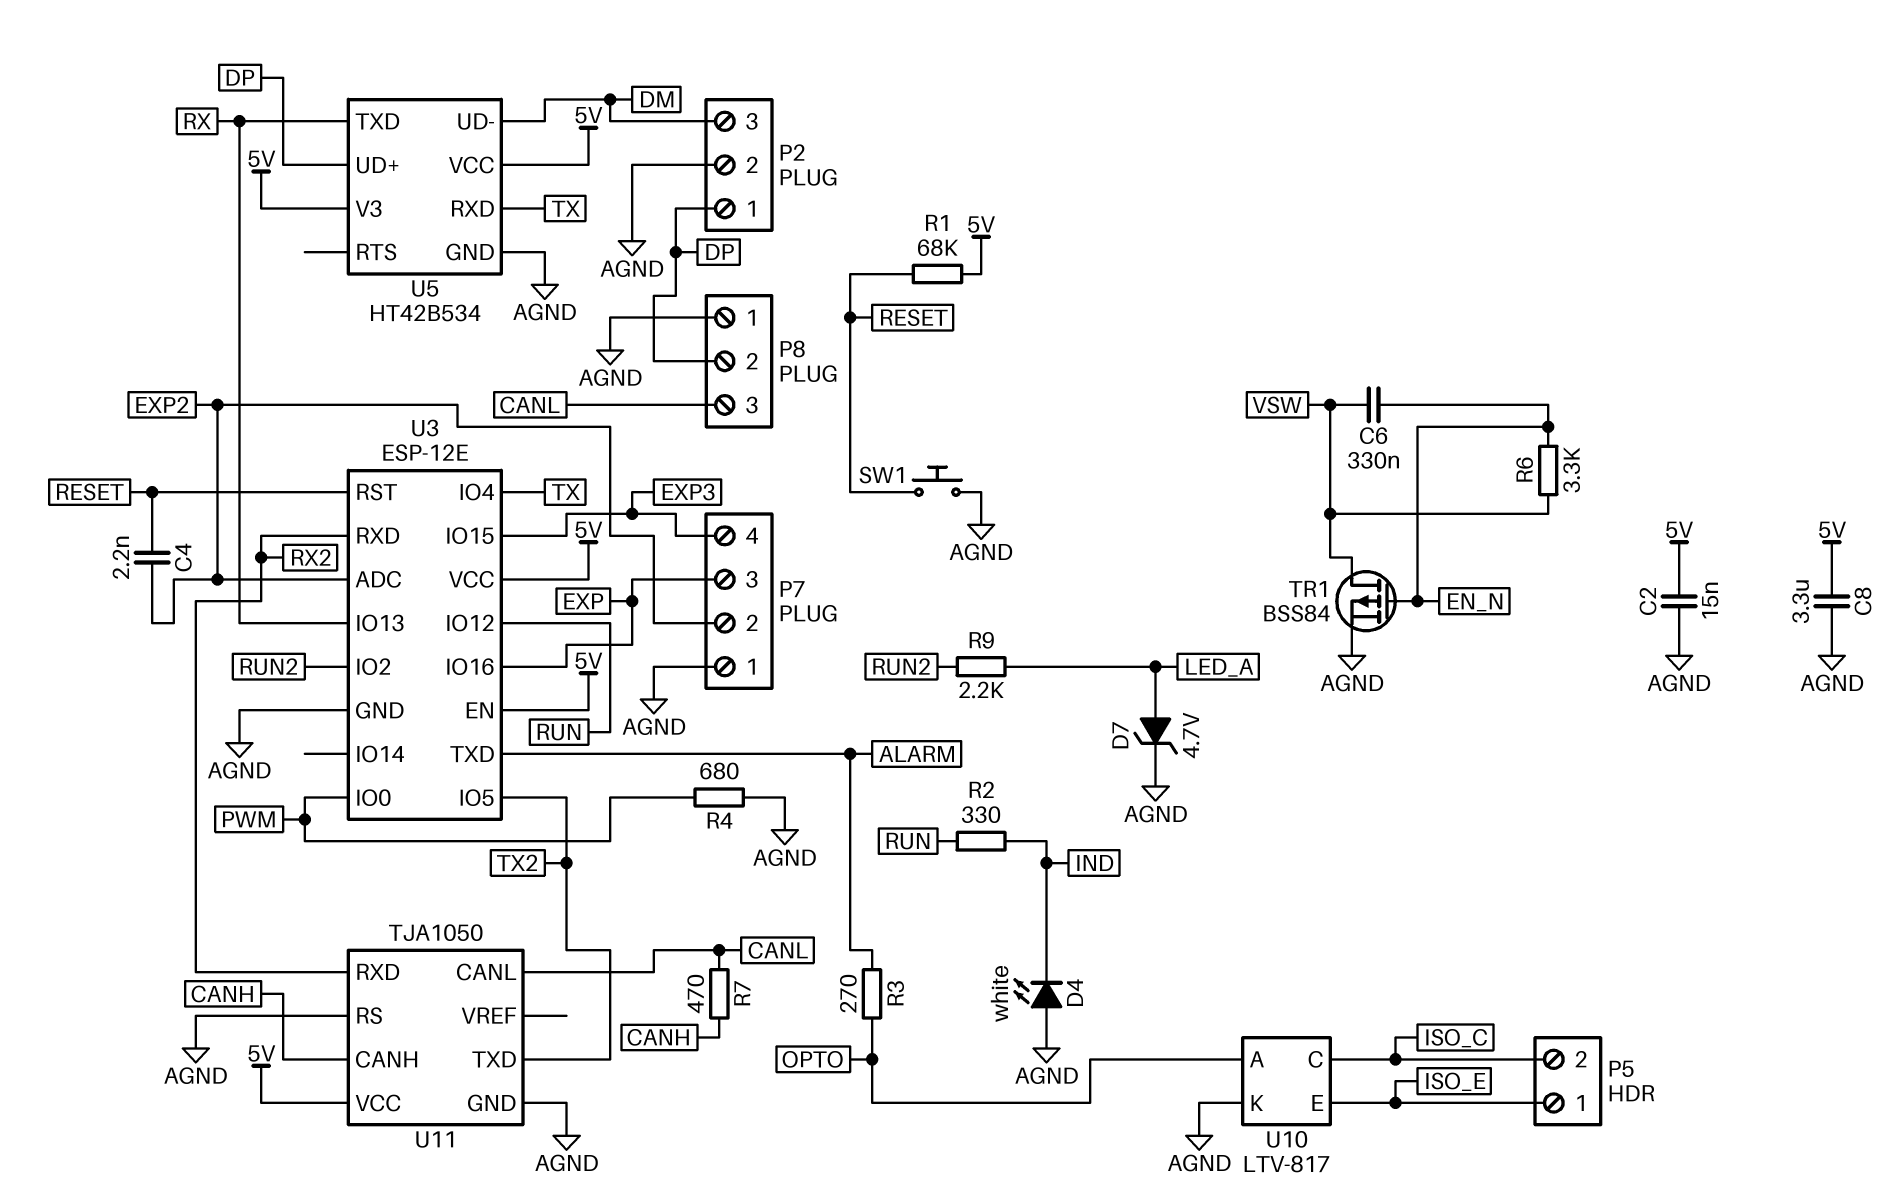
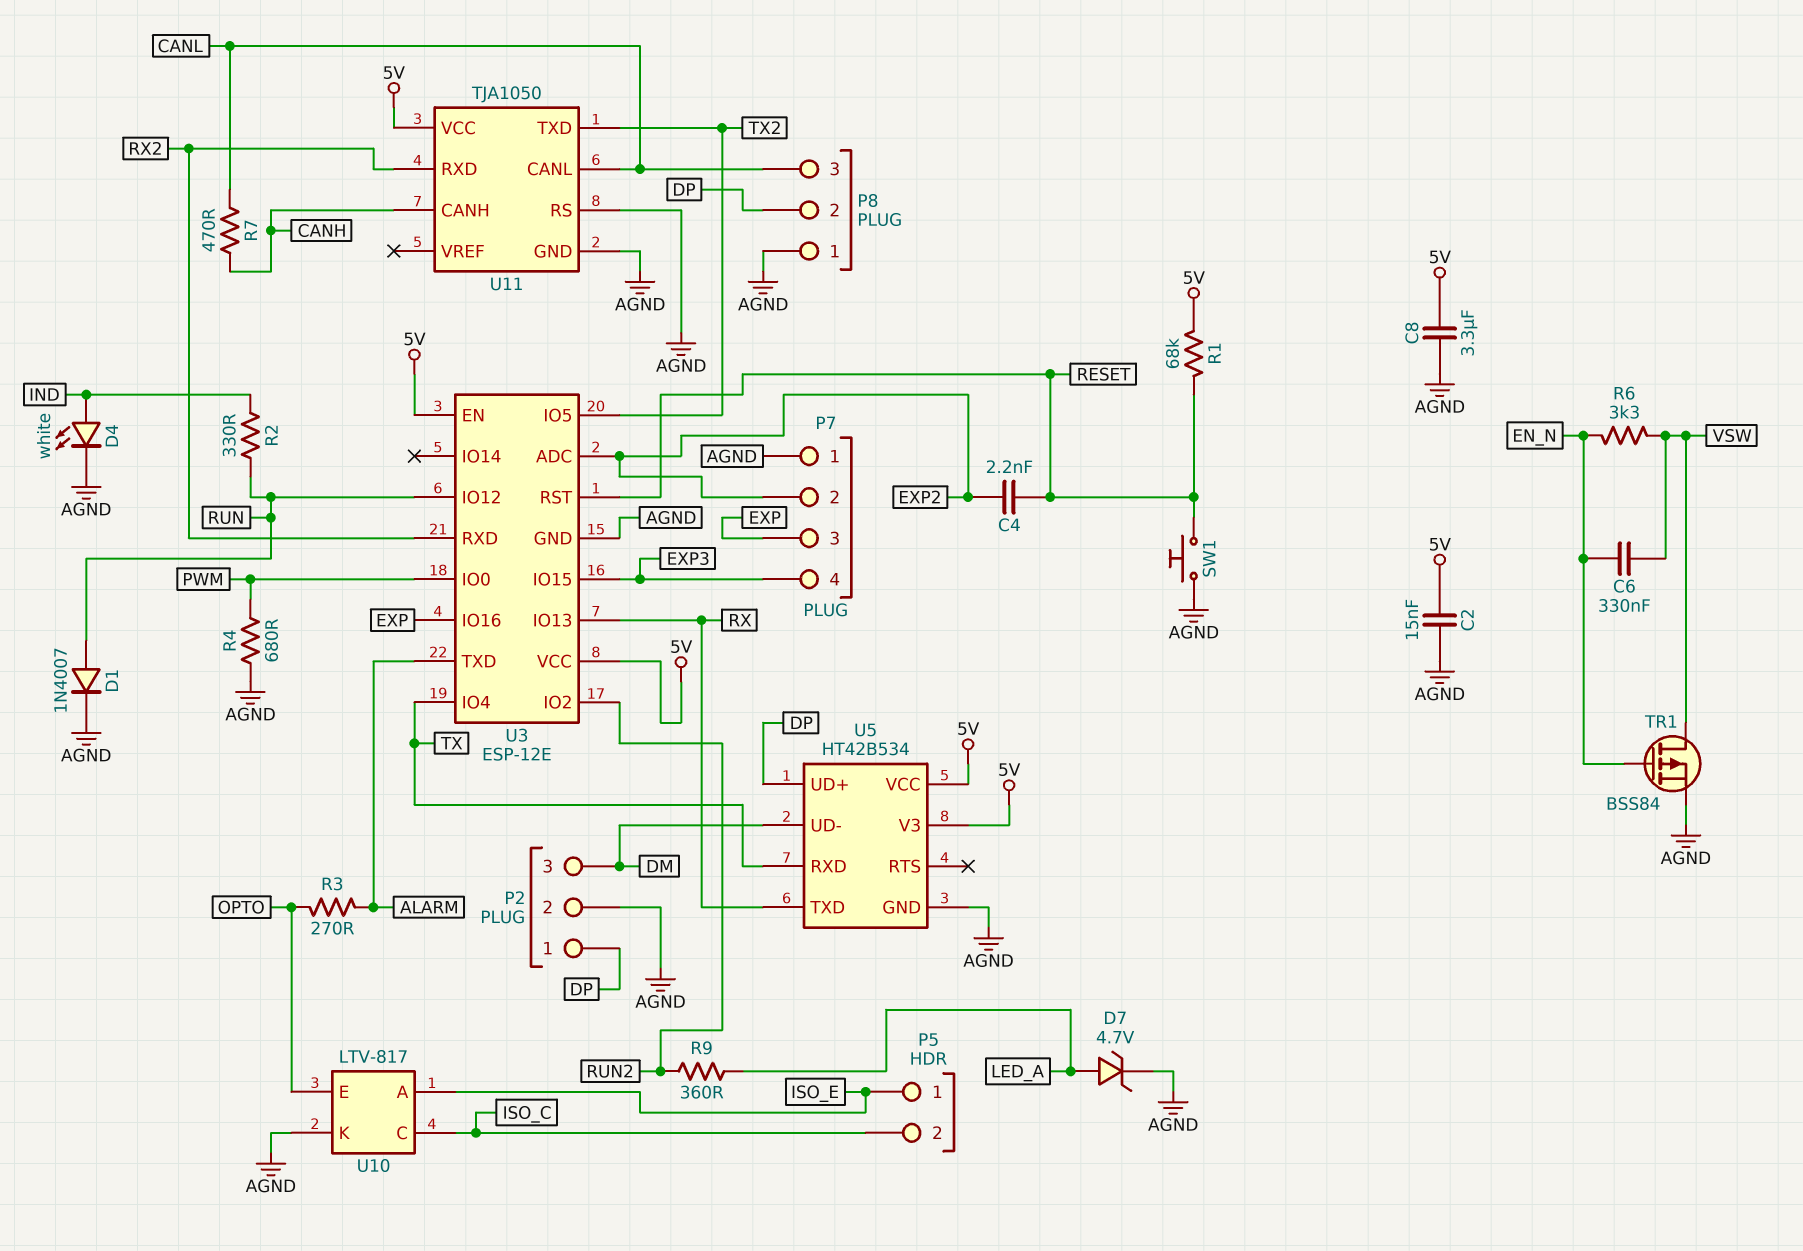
D1: none -> diode 1N4007 (A RUN, K AGND)
D4: LED white (A AGND, K IND) -> LED white (A IND, K AGND)
R9: 2.2k (LED_A, RUN2) -> 360 (LED_A, RUN2)
U10 pin A: OPTO -> ISO_E
U10 pin E: ISO_E -> OPTO

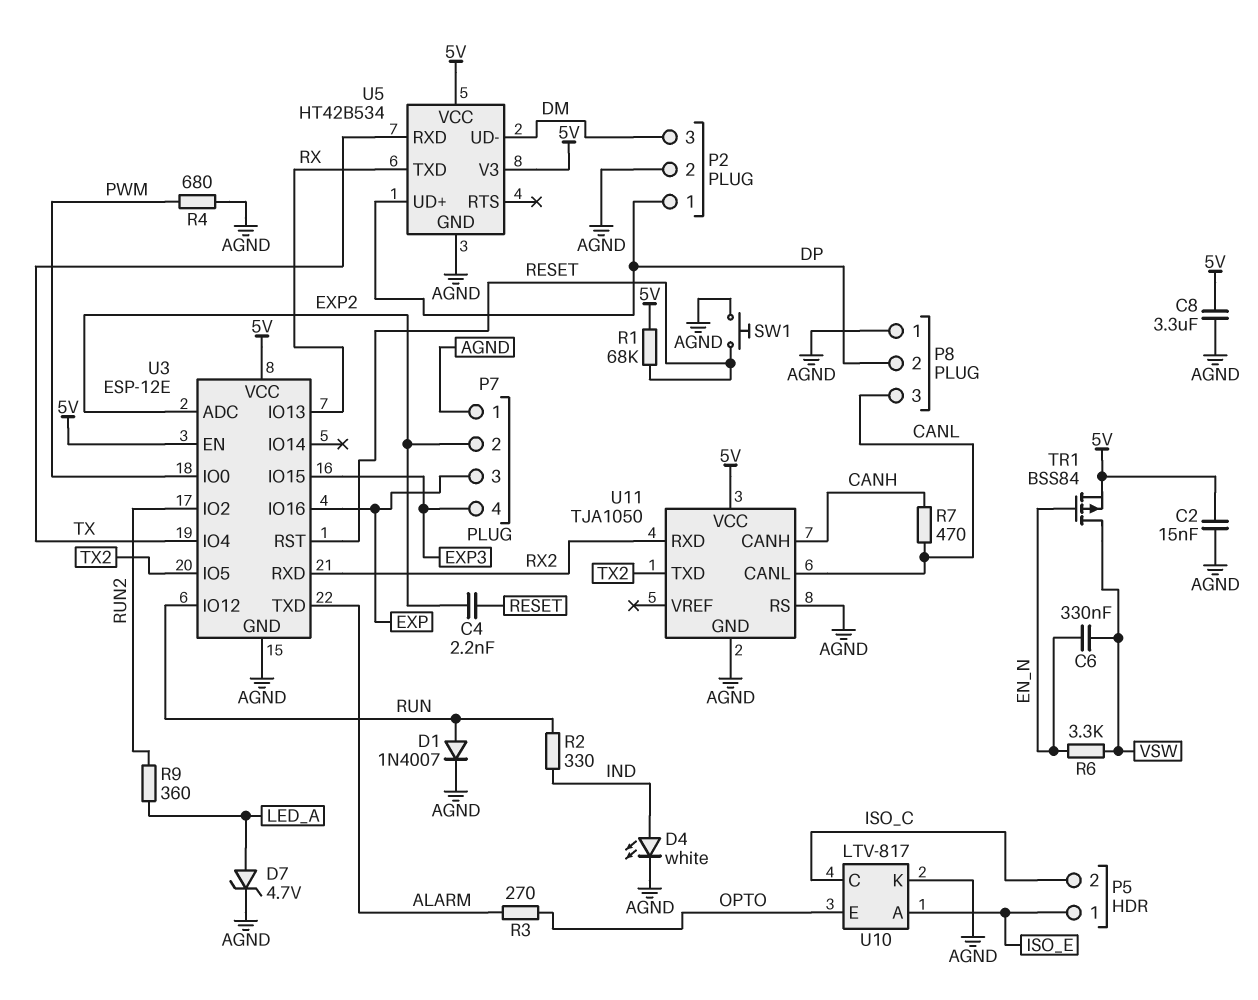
TR1: PMOS BSS84 (G EN_N, D VSW, S AGND) -> PMOS BSS84 (G EN_N, D VSW, S 5V)

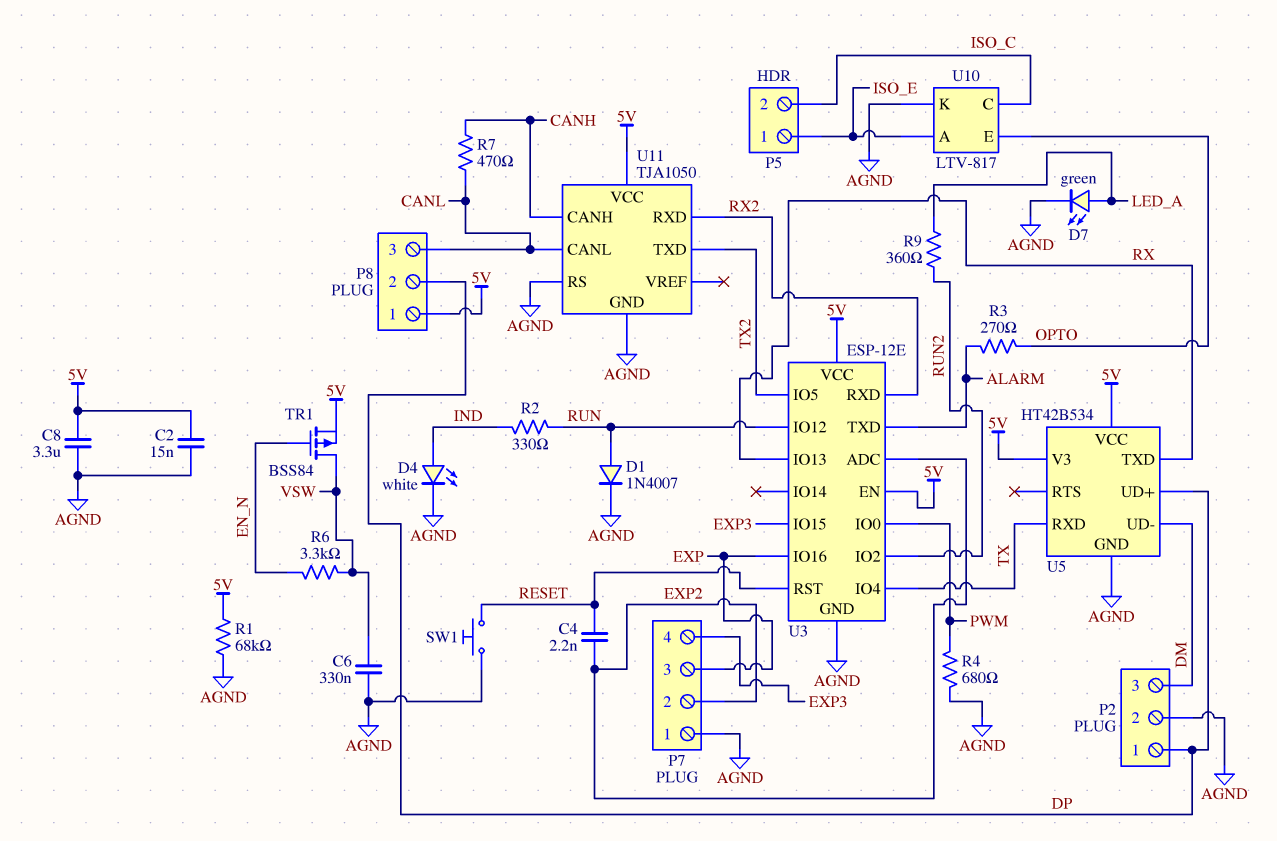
C6: 330nF (EN_N, VSW) -> 330nF (AGND, VSW)
D7: zener 4.7V (A LED_A, K AGND) -> LED green (A LED_A, K AGND)
P8 pin 1: AGND -> 5V
R1: 68k (5V, RESET) -> 68k (5V, AGND)

